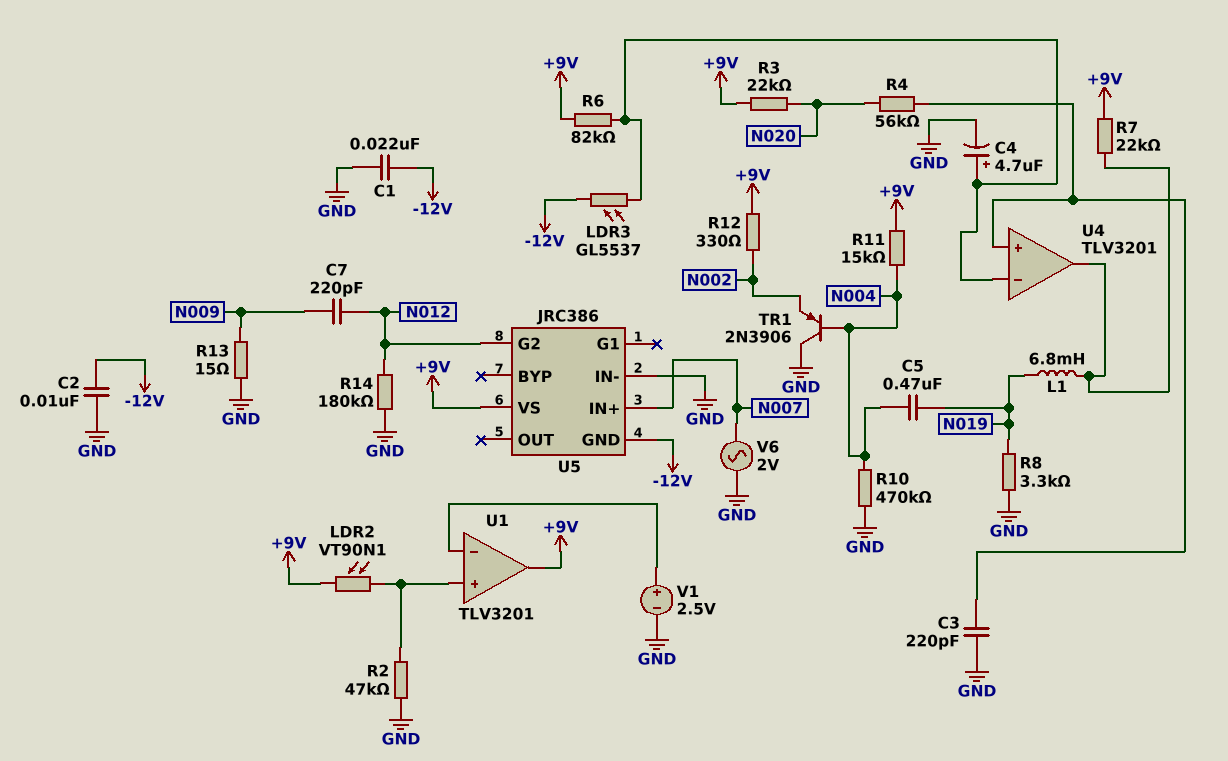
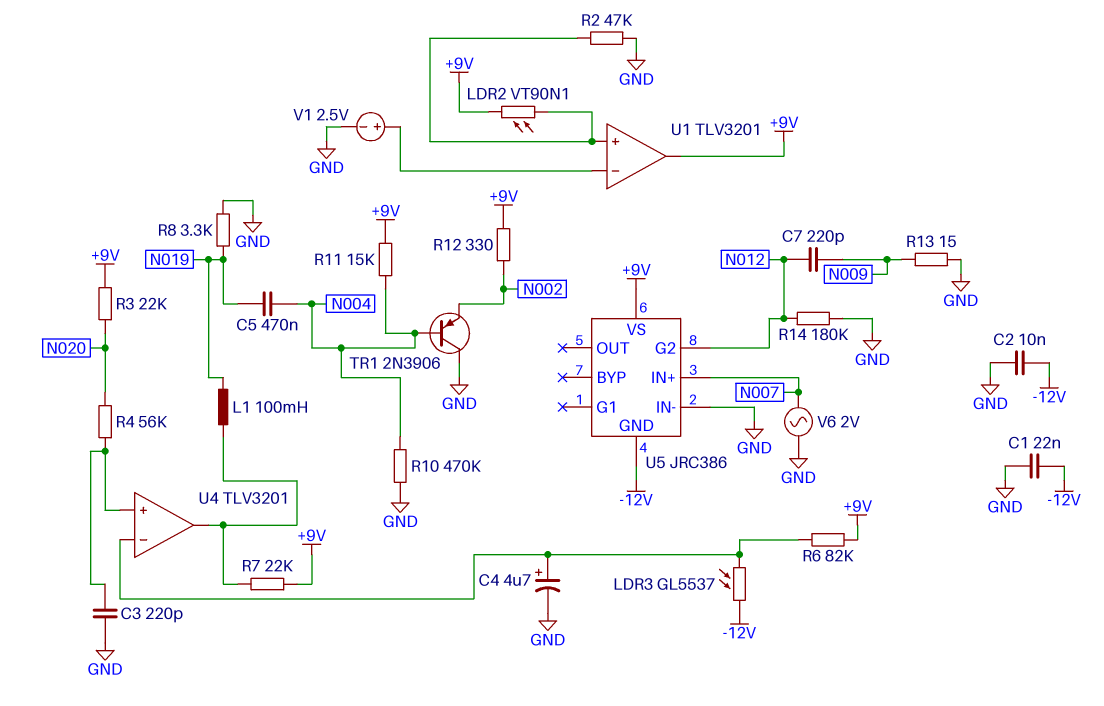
L1: 6.8mH (N019, U4/out) -> 100mH (N019, U4/out)

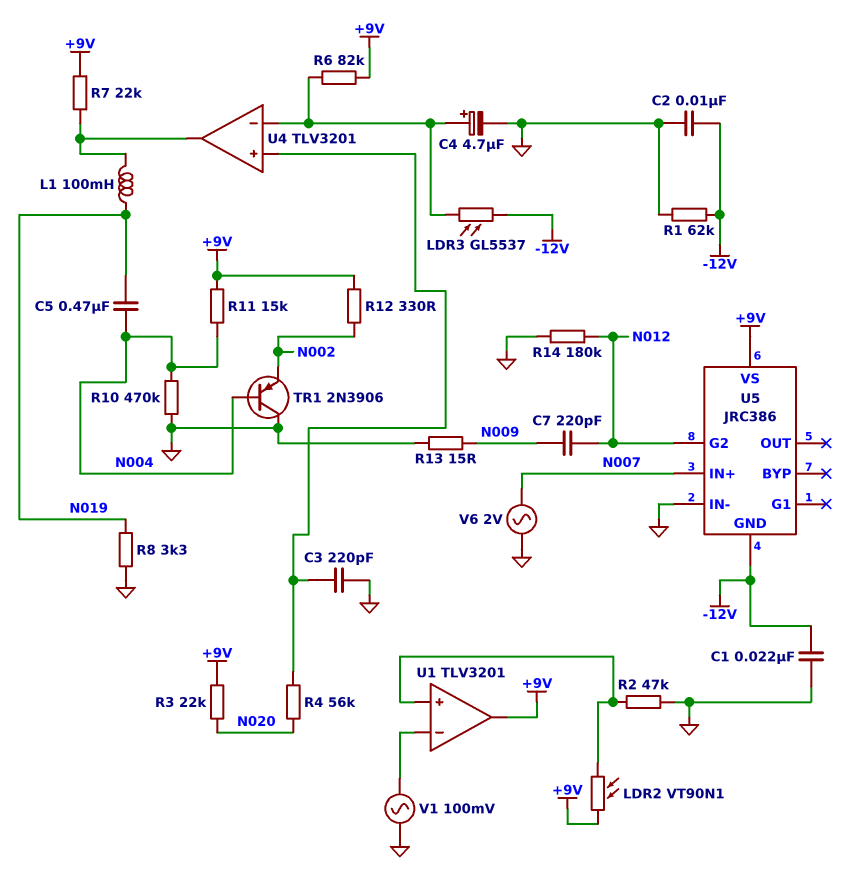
R1: none -> 62k (-12V, GND)
V1: 2.5V (plus U1/in-, minus GND) -> AC 100mV (GND, U1/in-)

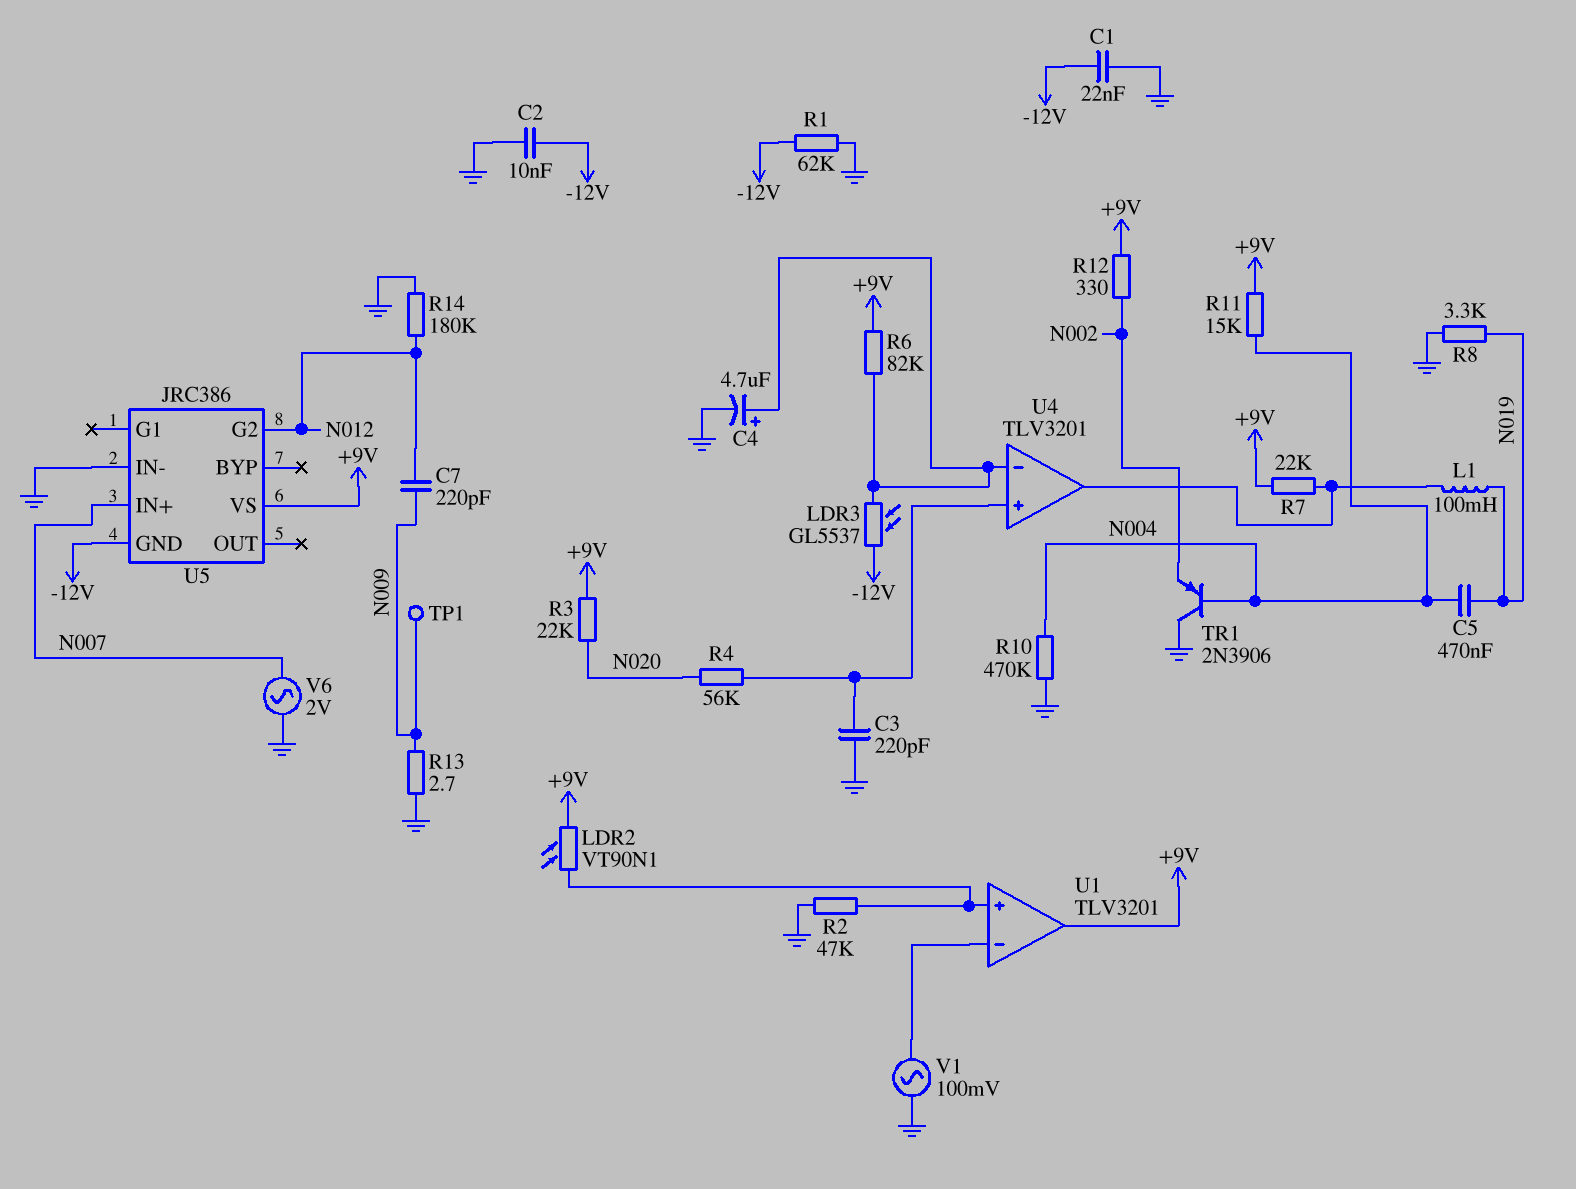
R13: 15 (GND, N009) -> 2.7 (GND, N009)
TP1: none -> test point (N009)

